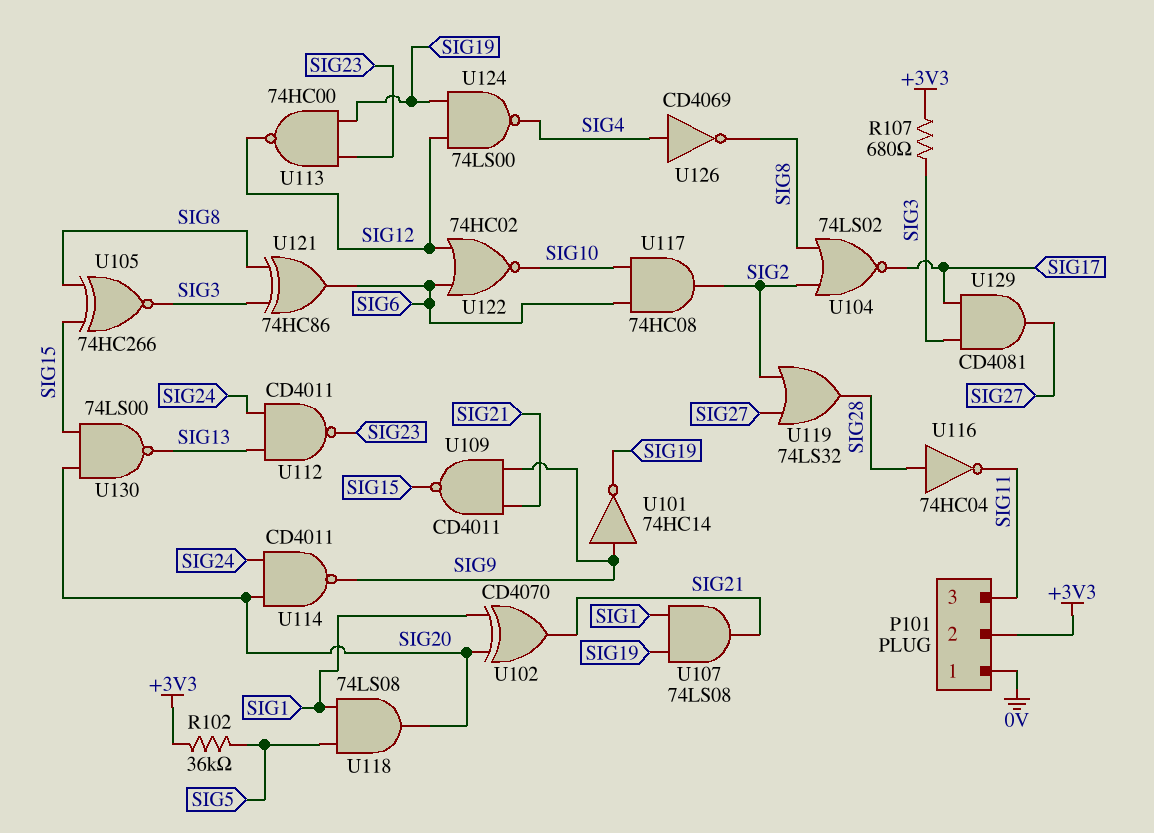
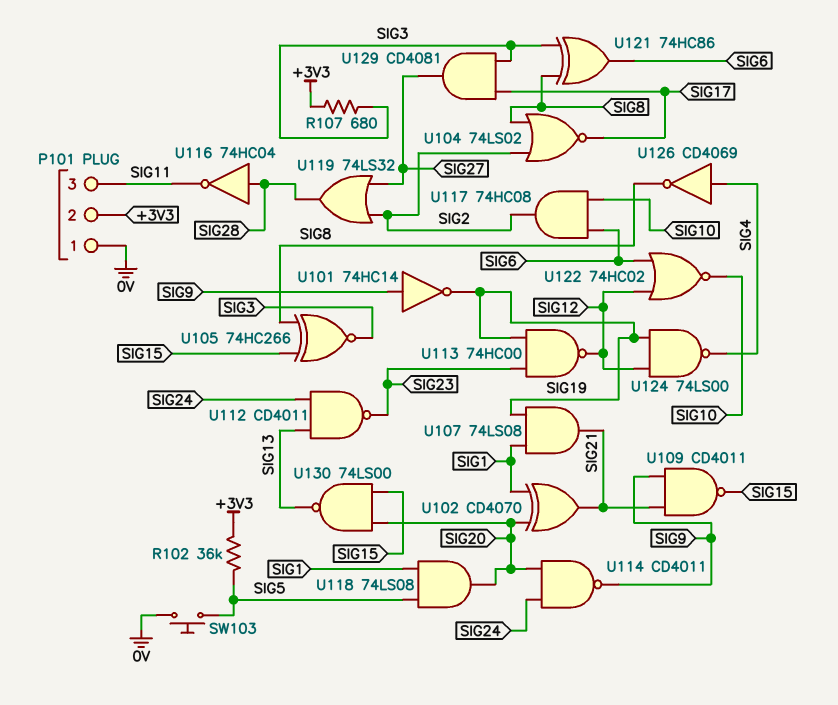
SW103: none -> button (0V, SIG5)

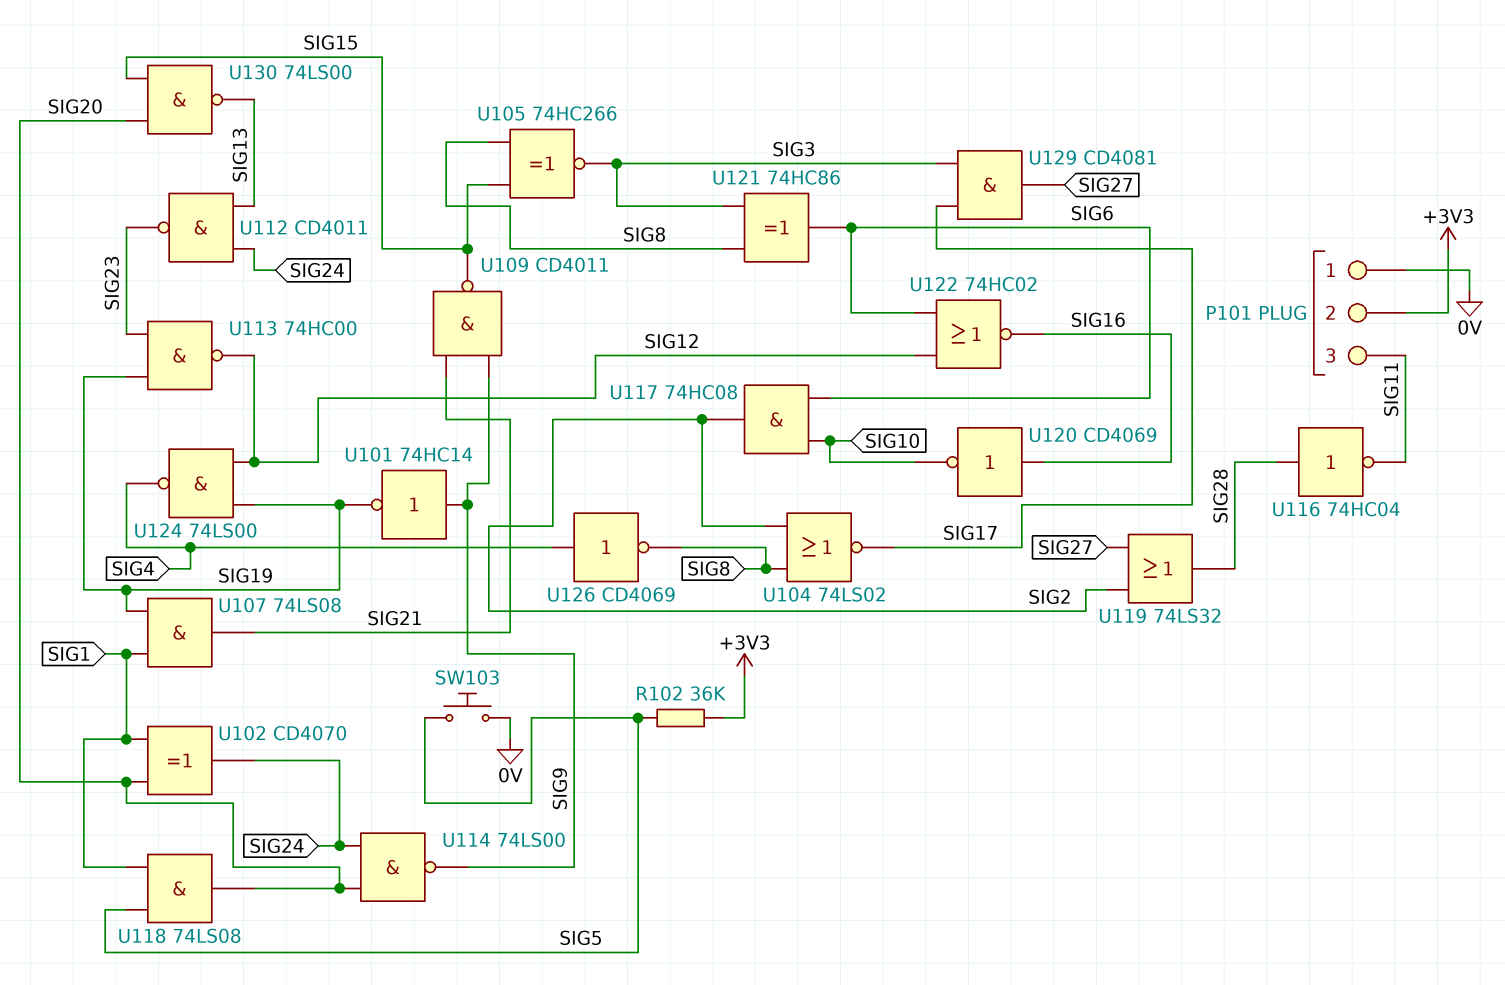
R107: 680 (+3V3, SIG3) -> none
U102: XOR CD4070 (in SIG1, in SIG20, out SIG21) -> XOR CD4070 (in SIG1, in SIG20, out SIG24)
U114: NAND CD4011 (in SIG20, in SIG24, out SIG9) -> NAND 74LS00 (in SIG20, in SIG24, out SIG9)
U120: none -> NOT CD4069 (in SIG16, out SIG10)
U122: NOR 74HC02 (in SIG6, in SIG12, out SIG10) -> NOR 74HC02 (in SIG6, in SIG12, out SIG16)

